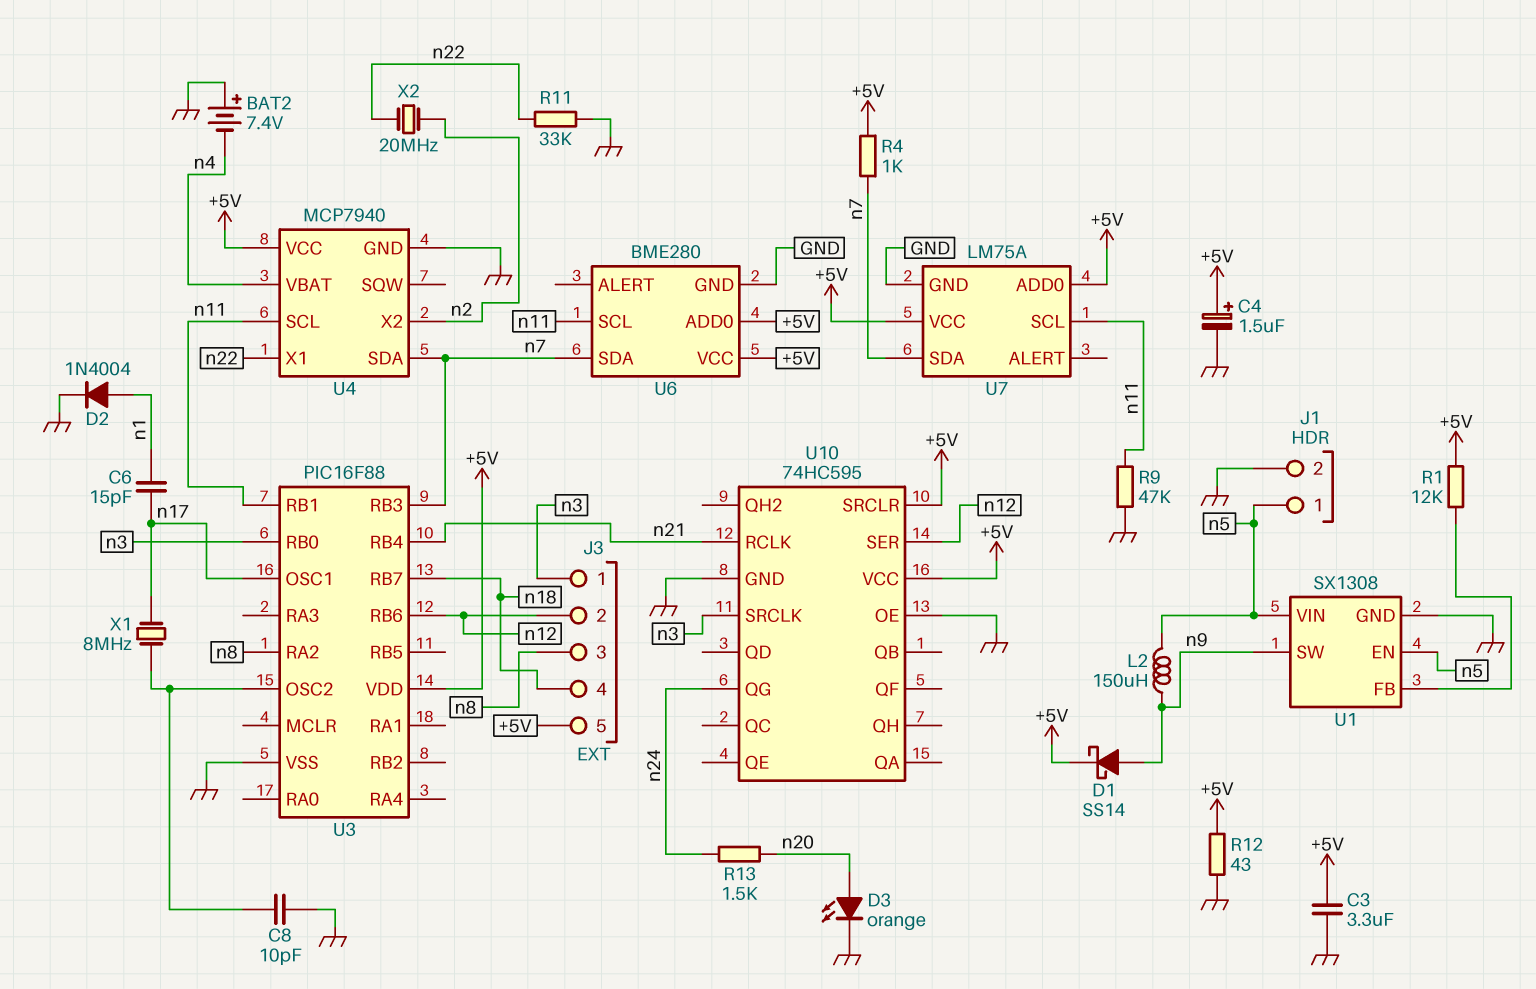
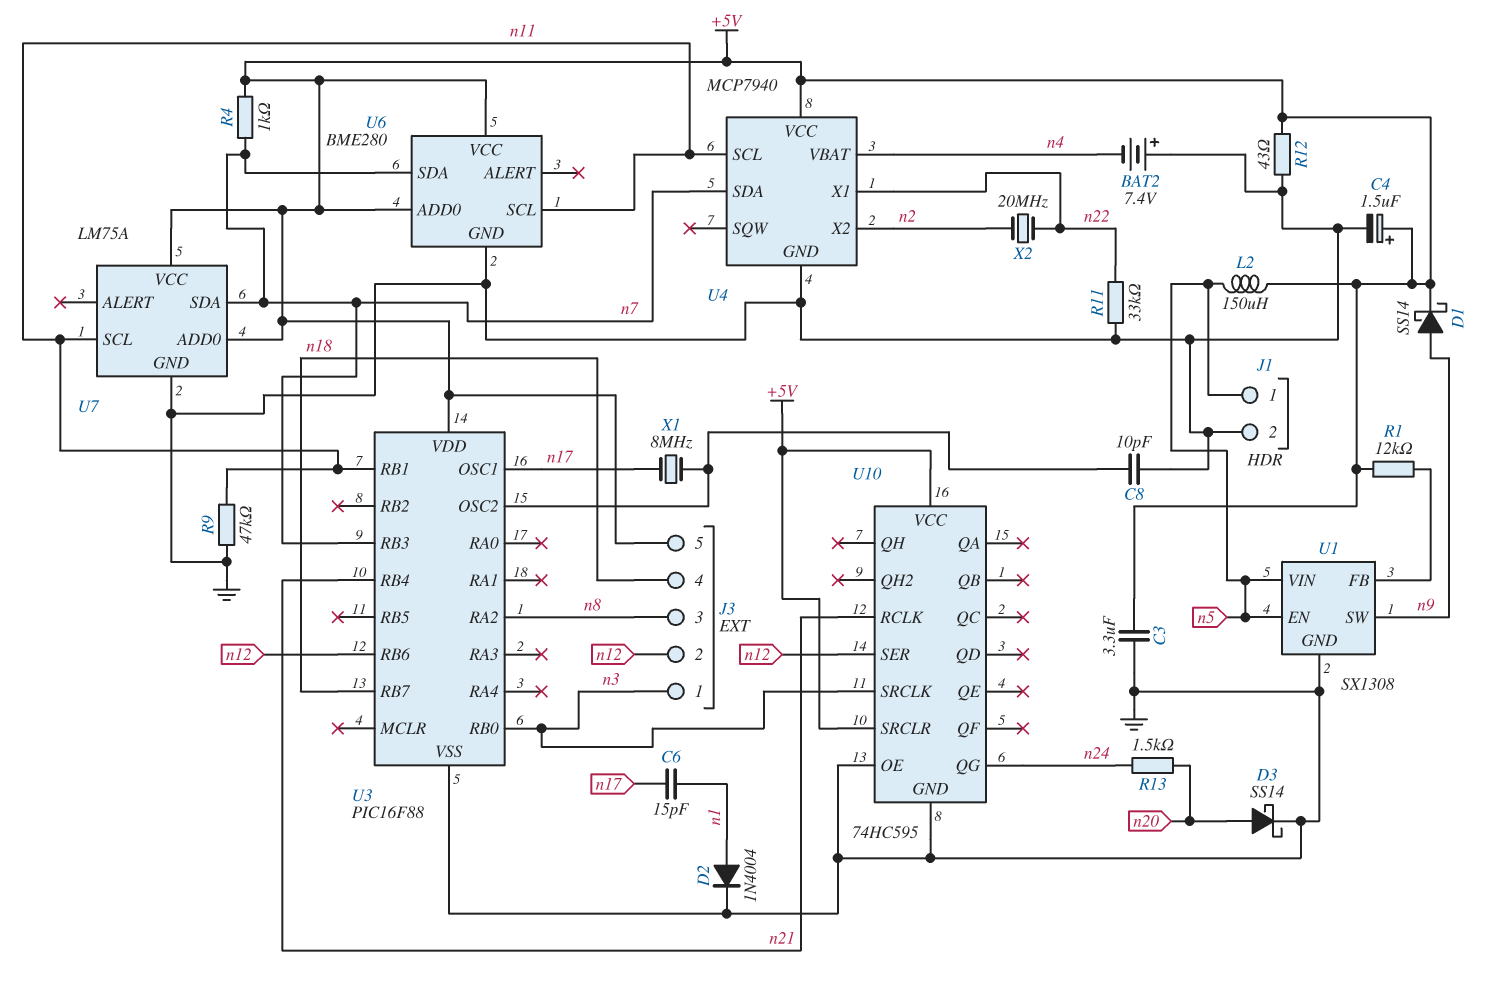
D3: LED orange (A n20, K GND) -> schottky SS14 (A n20, K GND)
L2: 150uH (n5, n9) -> 150uH (+5V, n5)

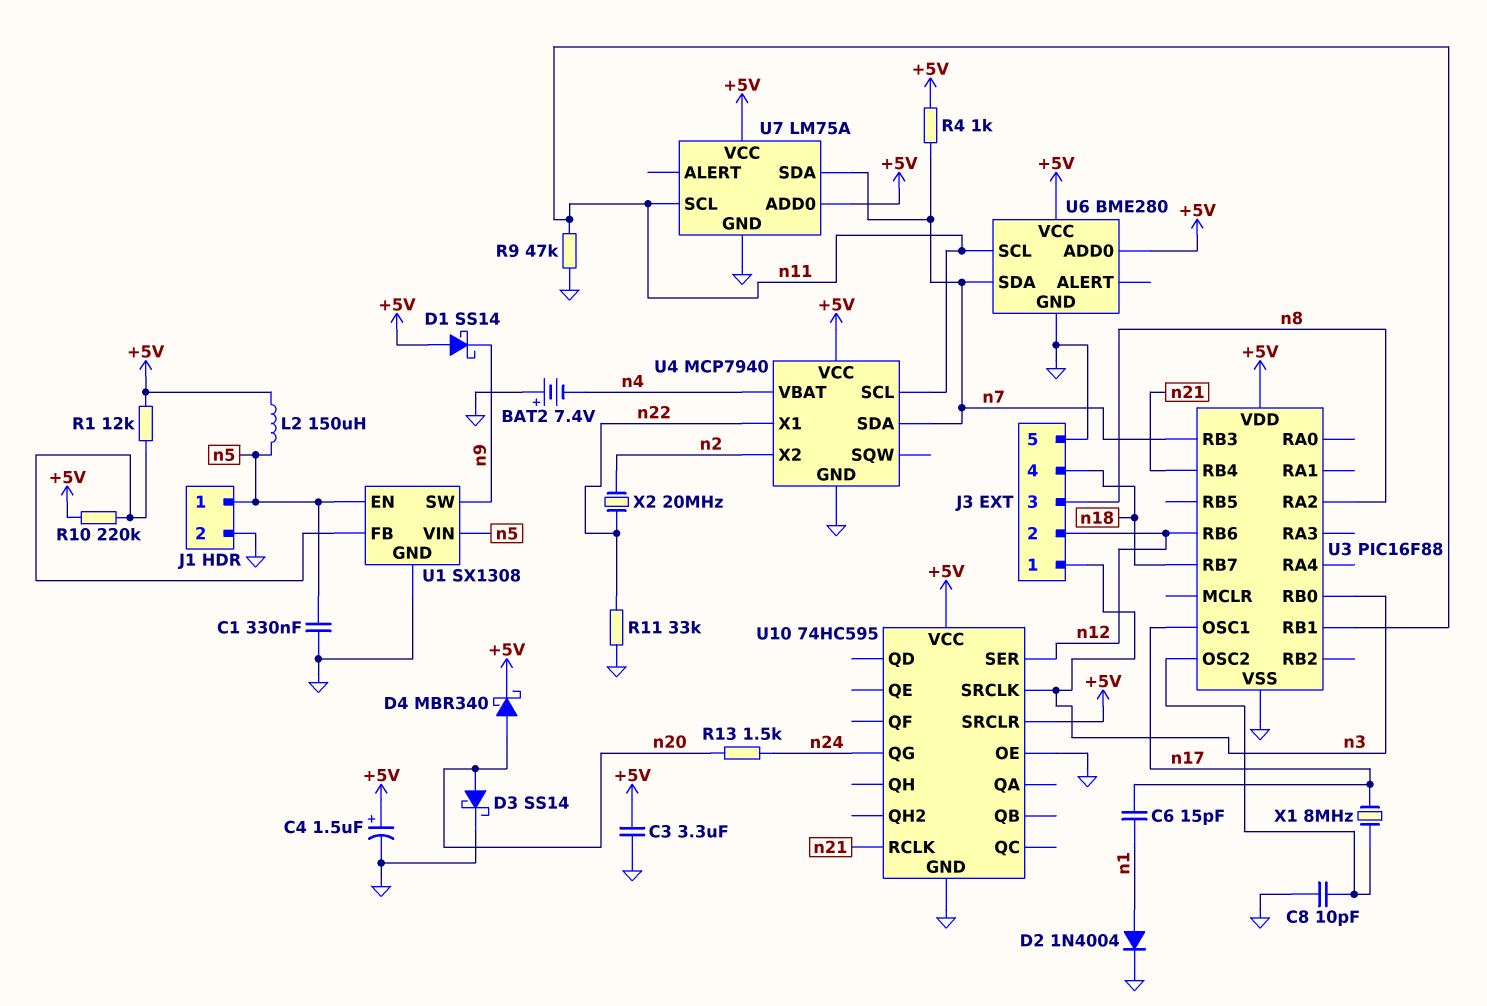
C1: none -> 330nF (GND, n5)
D1: schottky SS14 (A n9, K +5V) -> schottky SS14 (A +5V, K n9)
D4: none -> schottky MBR340 (A n20, K +5V)
J3 pin 5: +5V -> GND
R10: none -> 220k (+5V, U1/FB)
R12: 43 (+5V, GND) -> none

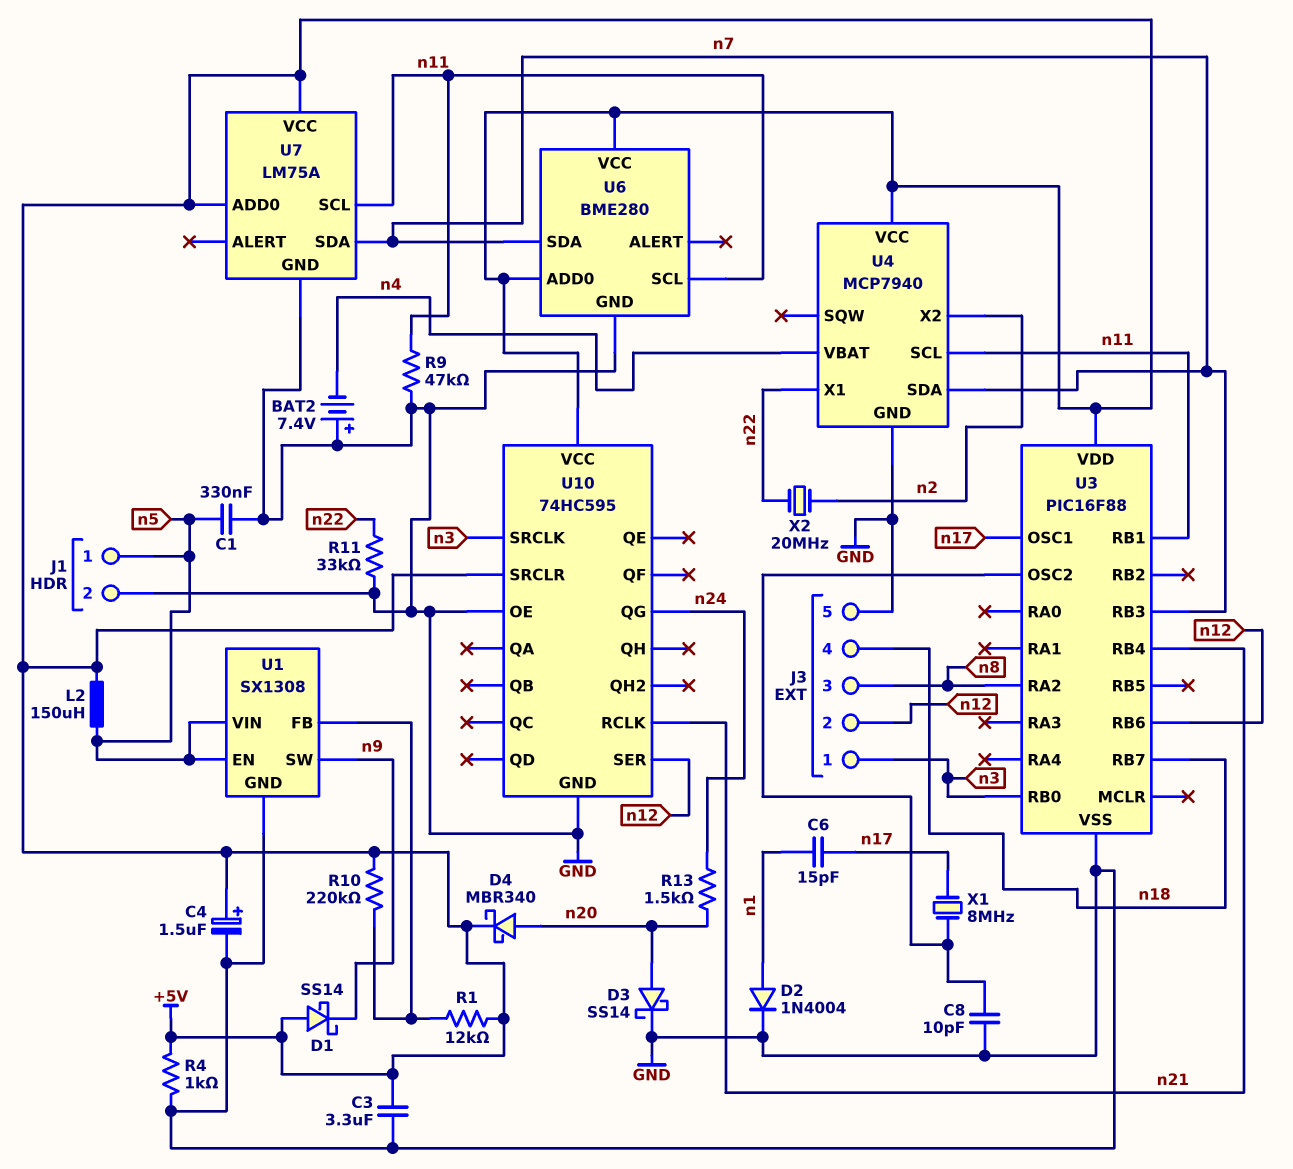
R4: 1k (+5V, n7) -> 1k (+5V, GND)

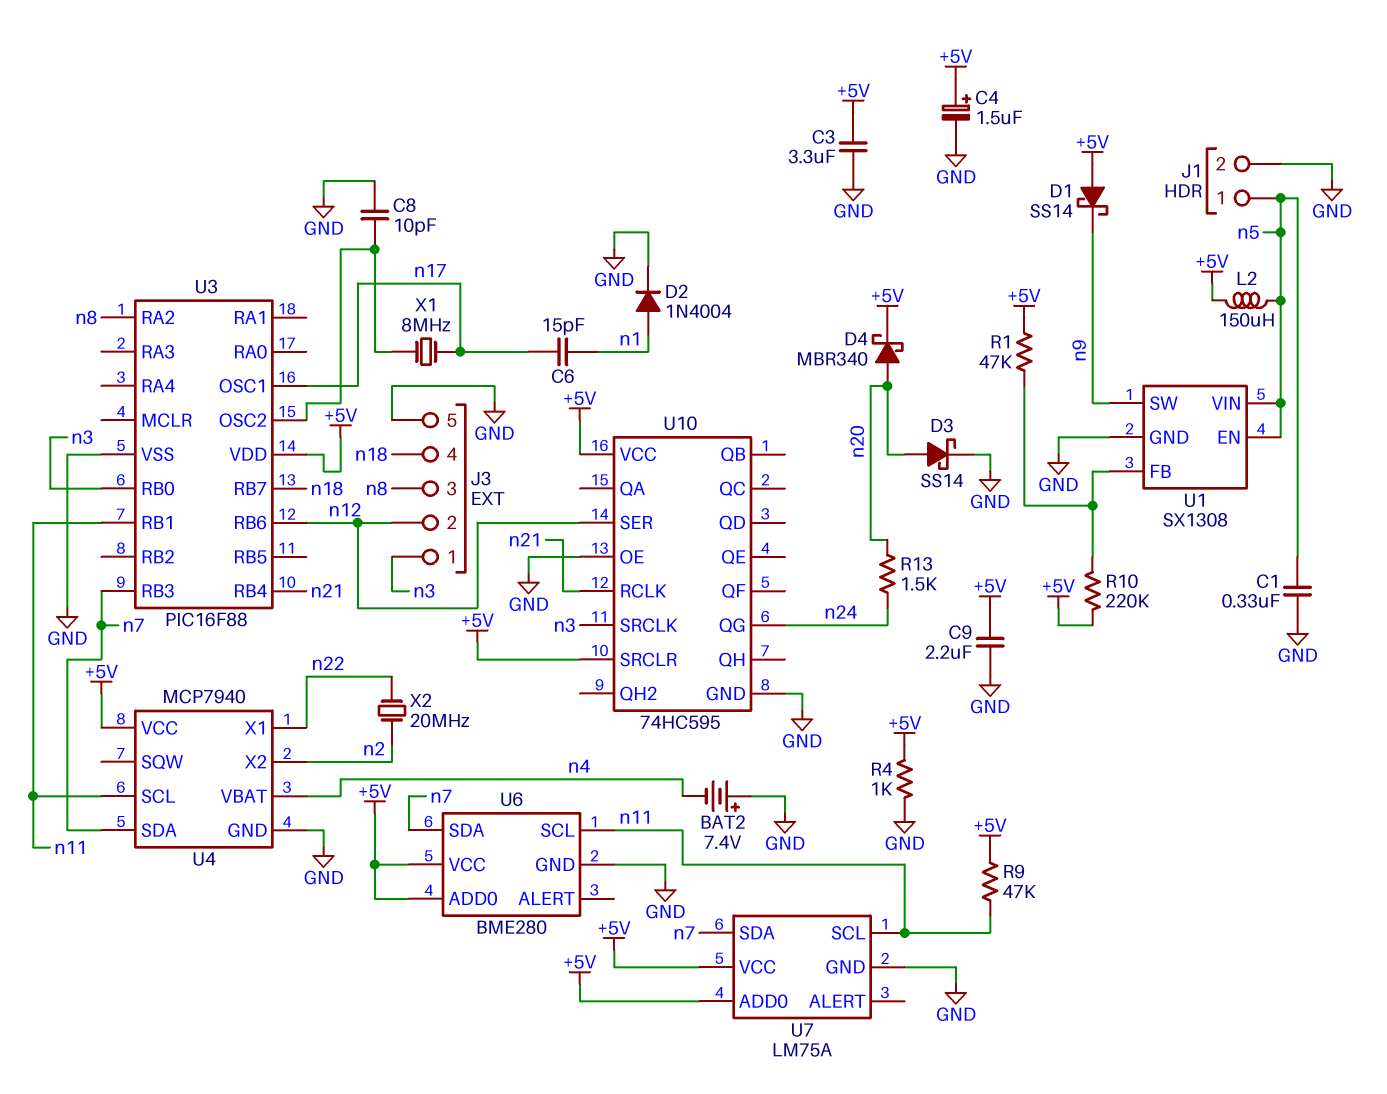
C9: none -> 2.2uF (+5V, GND)
R1: 12k (+5V, U1/FB) -> 47k (+5V, U1/FB)
R9: 47k (GND, n11) -> 47k (+5V, n11)
R11: 33k (GND, n22) -> none

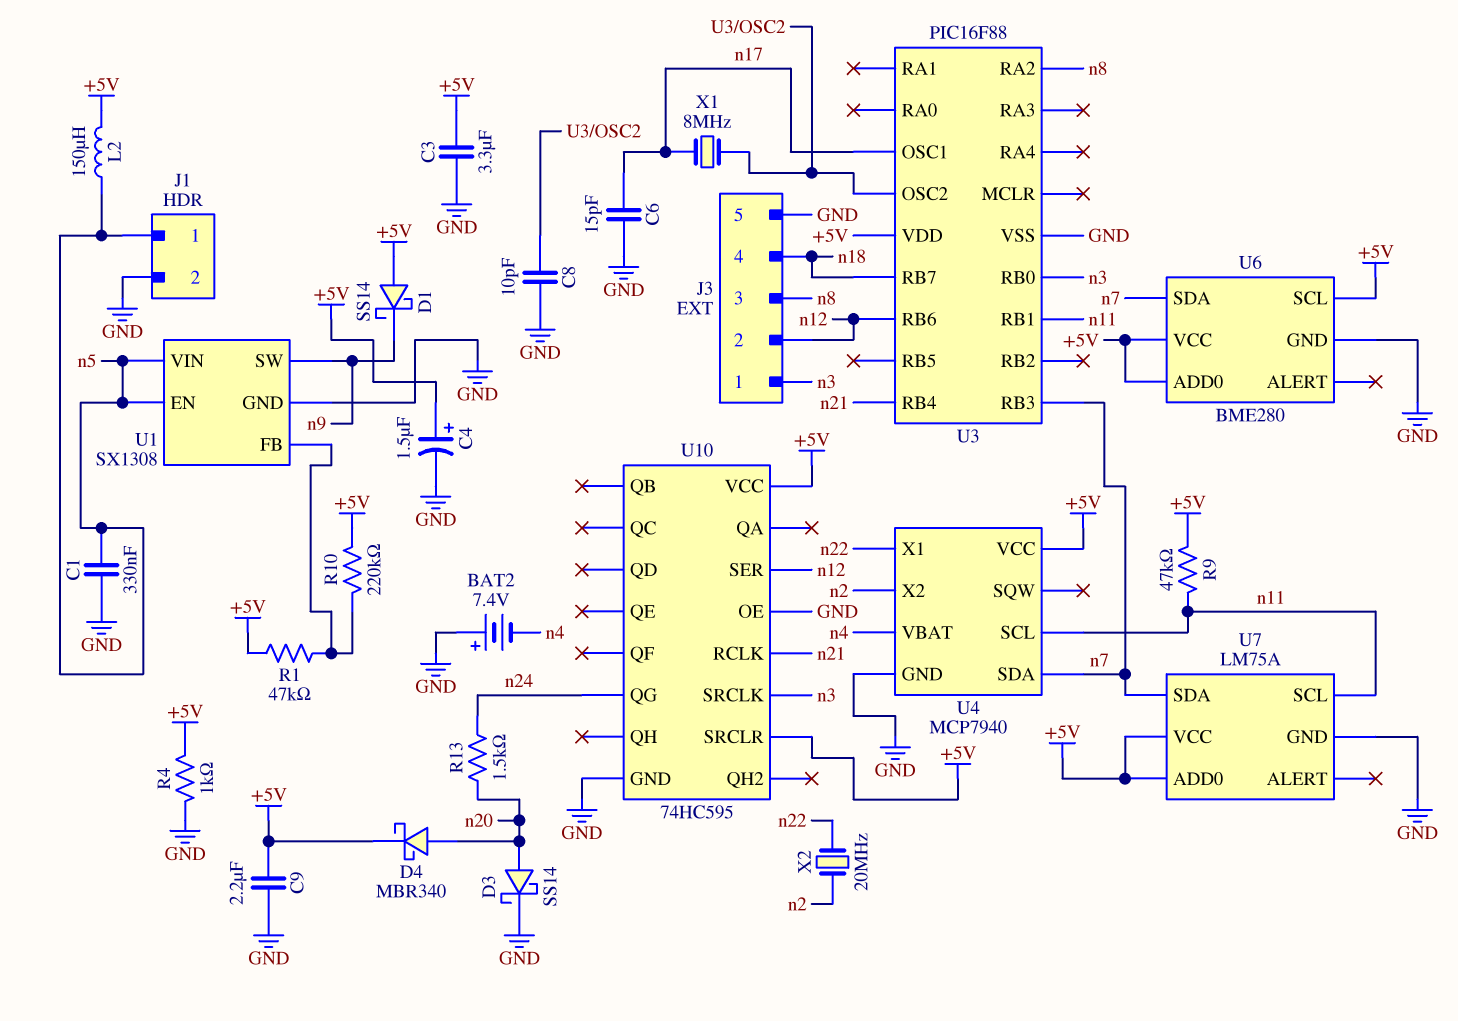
C6: 15pF (n1, n17) -> 15pF (GND, n17)
D2: diode 1N4004 (A n1, K GND) -> none
U6 pin SCL: n11 -> +5V

